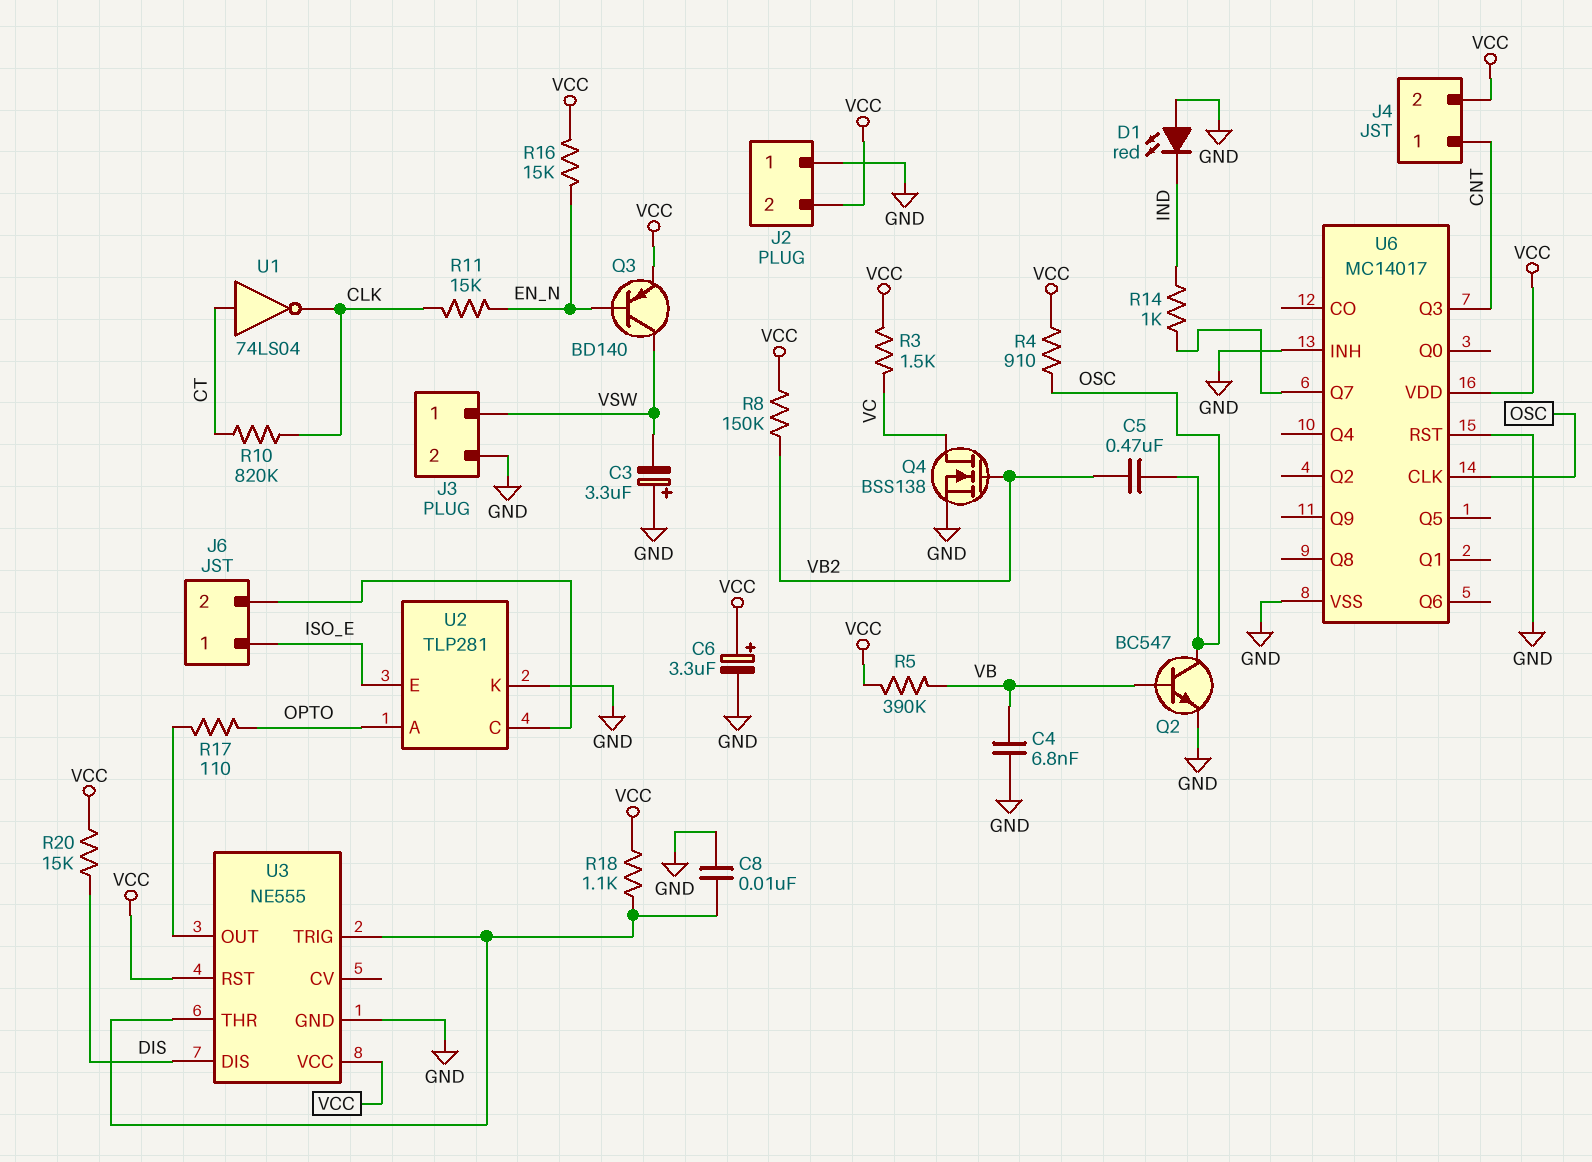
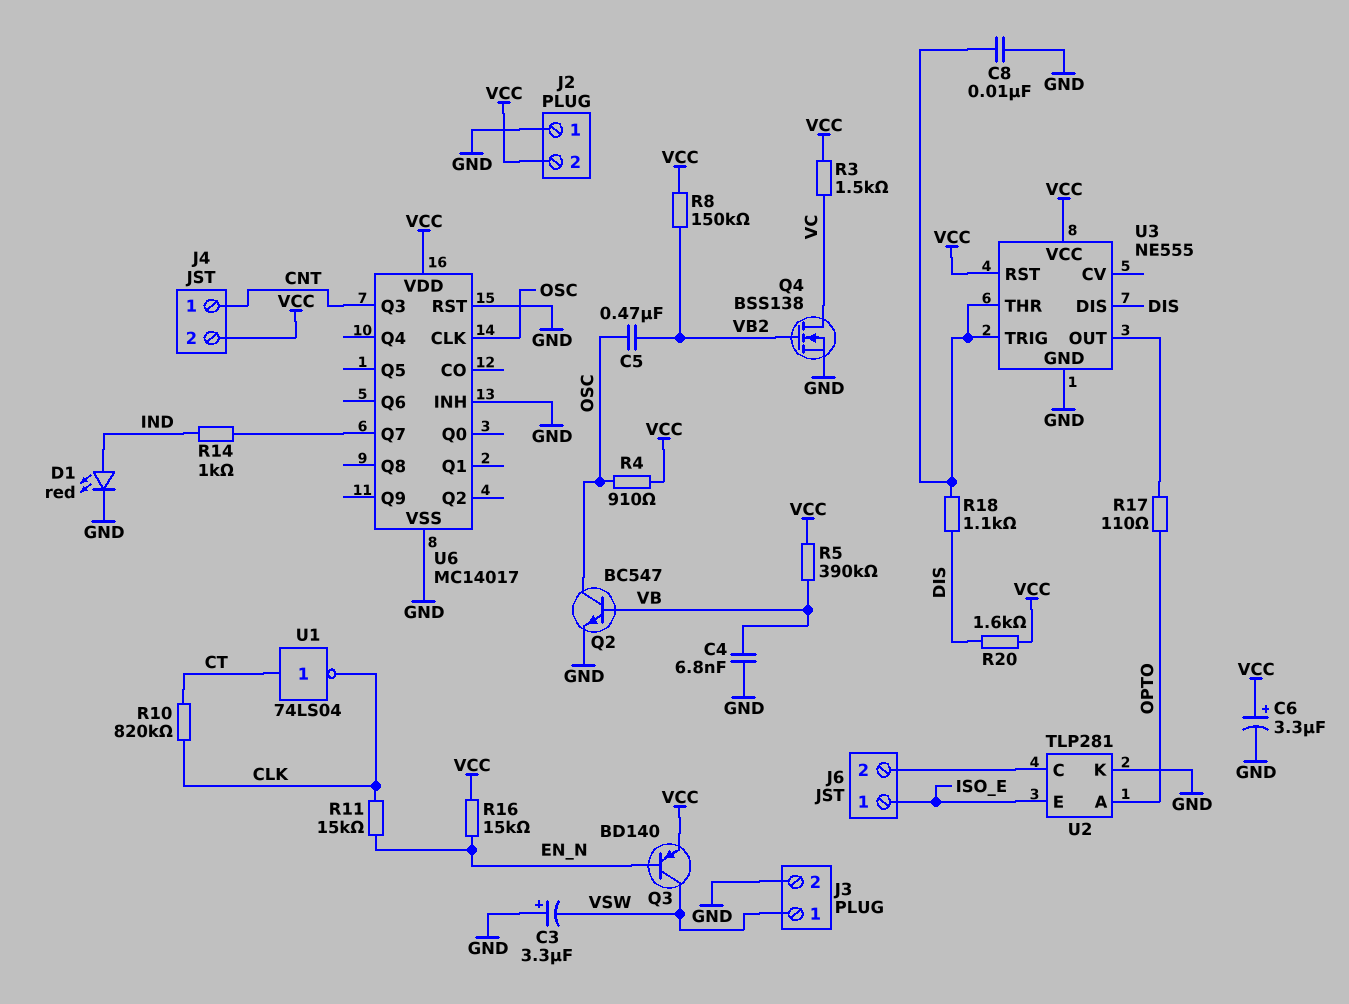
D1: LED red (A GND, K IND) -> LED red (A IND, K GND)
R18: 1.1k (U3/THR, VCC) -> 1.1k (DIS, U3/THR)
R20: 15k (DIS, VCC) -> 1.6k (DIS, VCC)

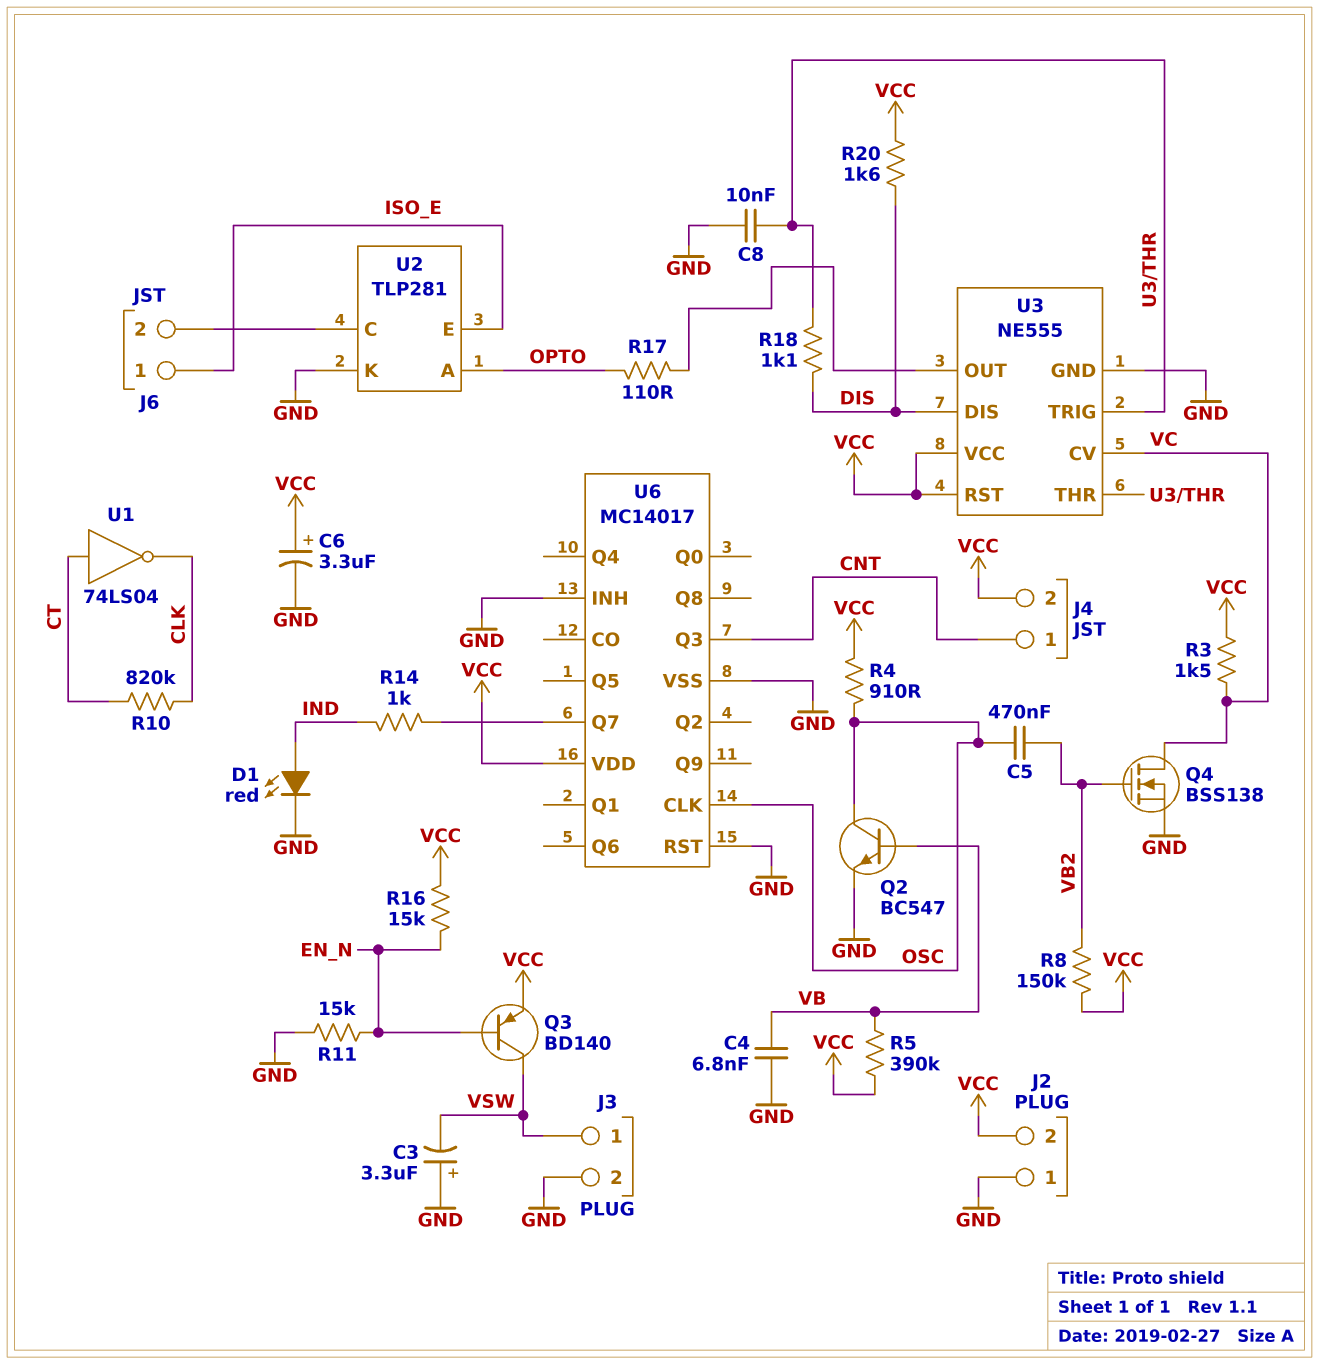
R11: 15k (CLK, EN_N) -> 15k (EN_N, GND)
U3 pin CV: none -> VC

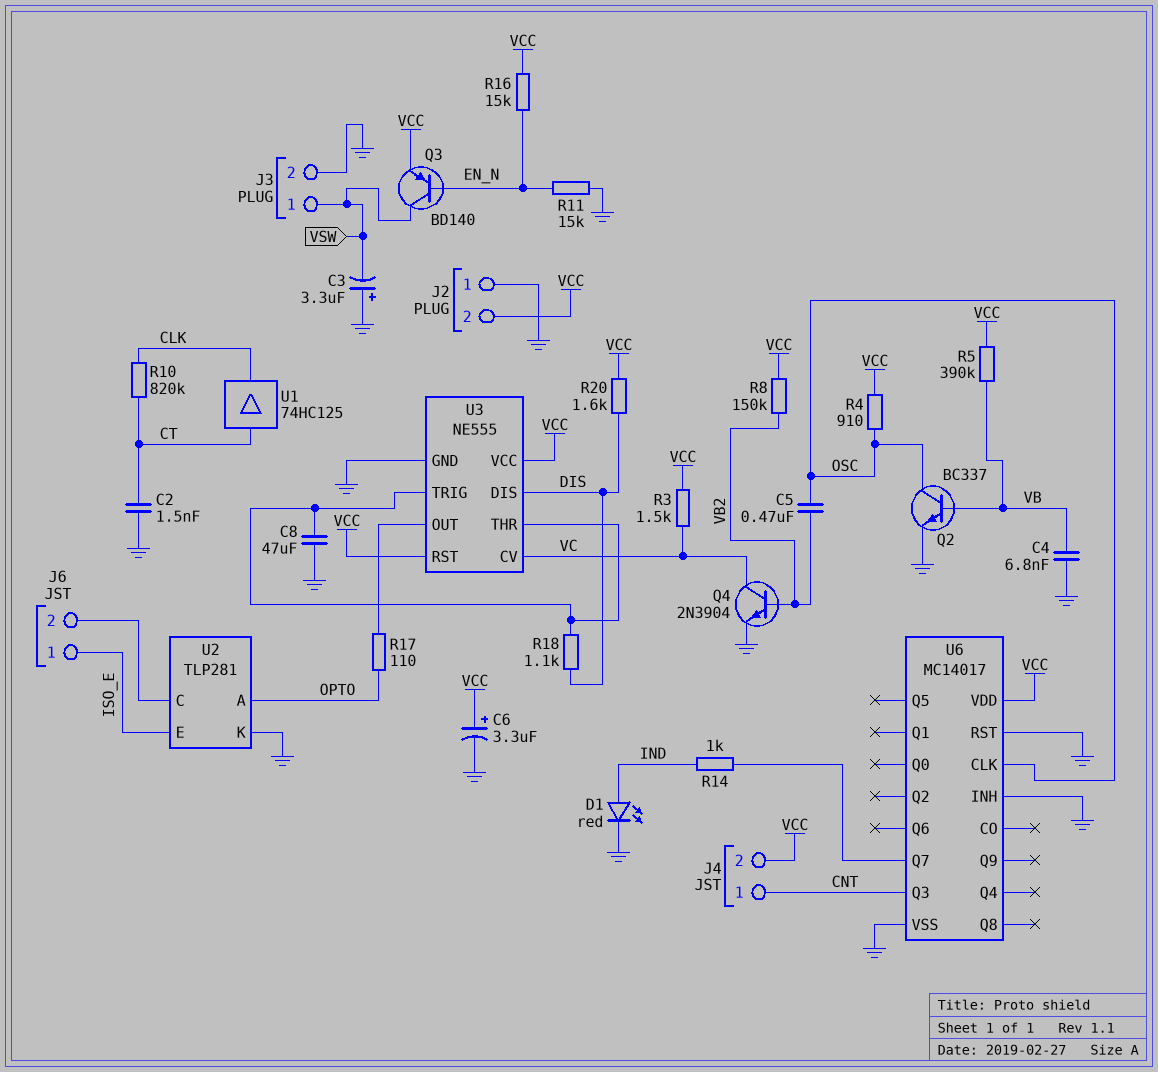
C2: none -> 1.5nF (CT, GND)
C8: 10nF (GND, U3/THR) -> 47uF (GND, U3/THR)
Q2: NPN BC547 (B VB, C OSC, E GND) -> NPN BC337 (B VB, C OSC, E GND)
Q4: NMOS BSS138 (G VB2, D VC, S GND) -> NPN 2N3904 (B VB2, C VC, E GND)
U1: NOT 74LS04 (in CT, out CLK) -> buffer 74HC125 (in CT, out CLK)

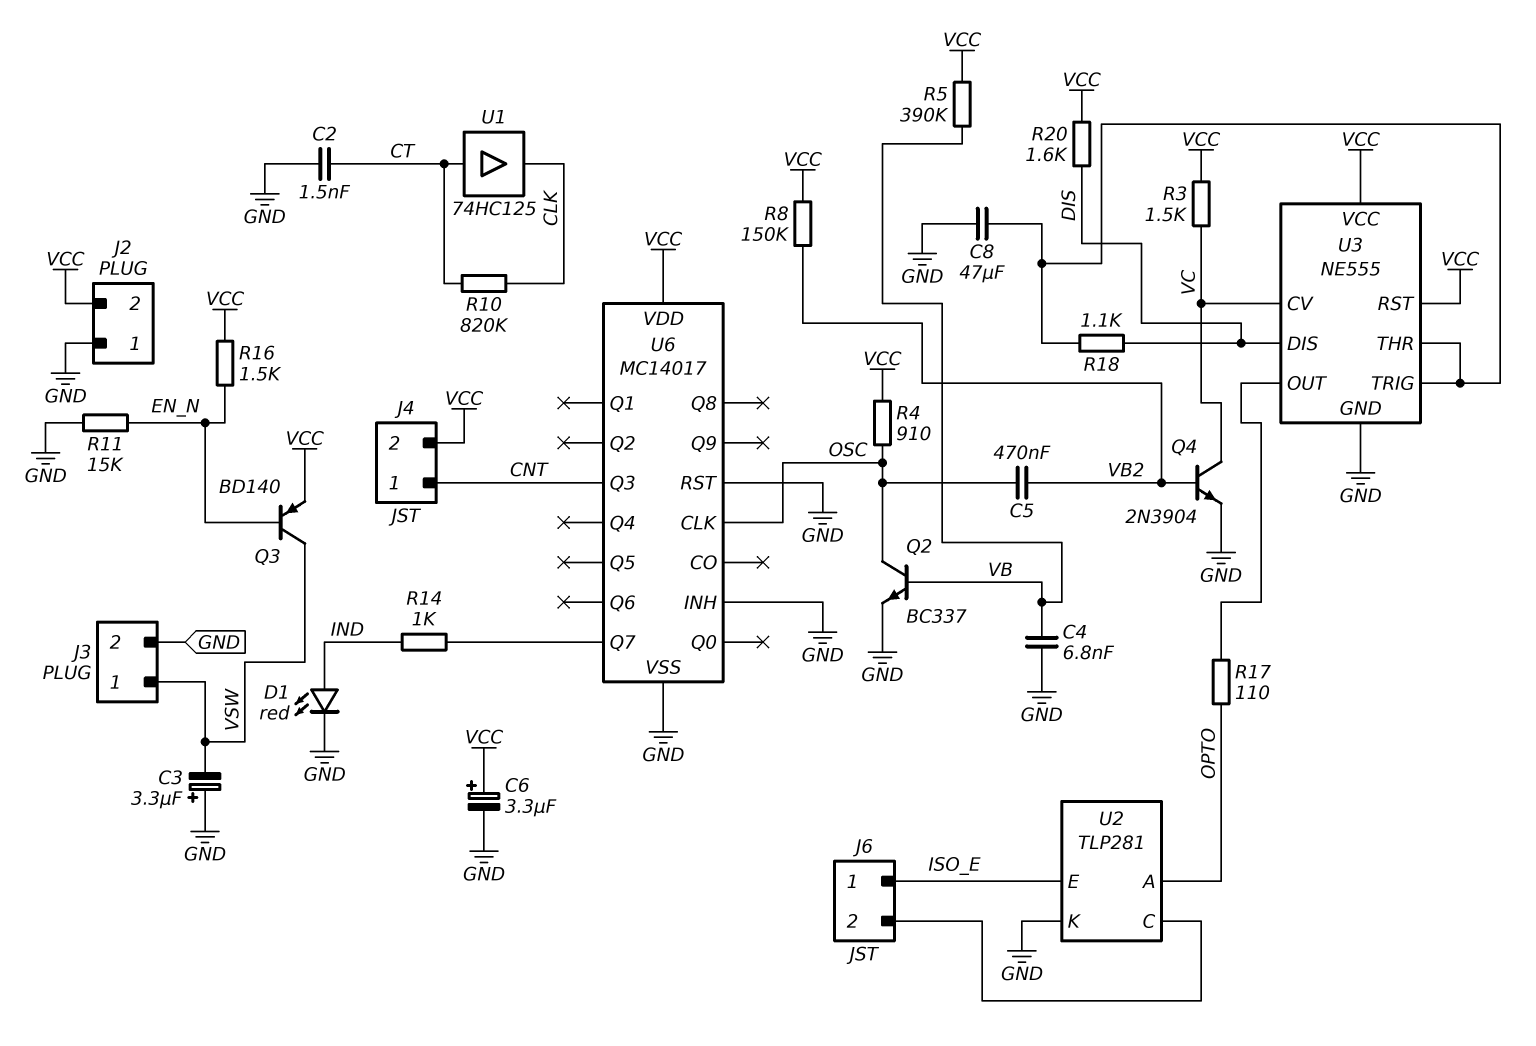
R16: 15k (EN_N, VCC) -> 1.5k (EN_N, VCC)

